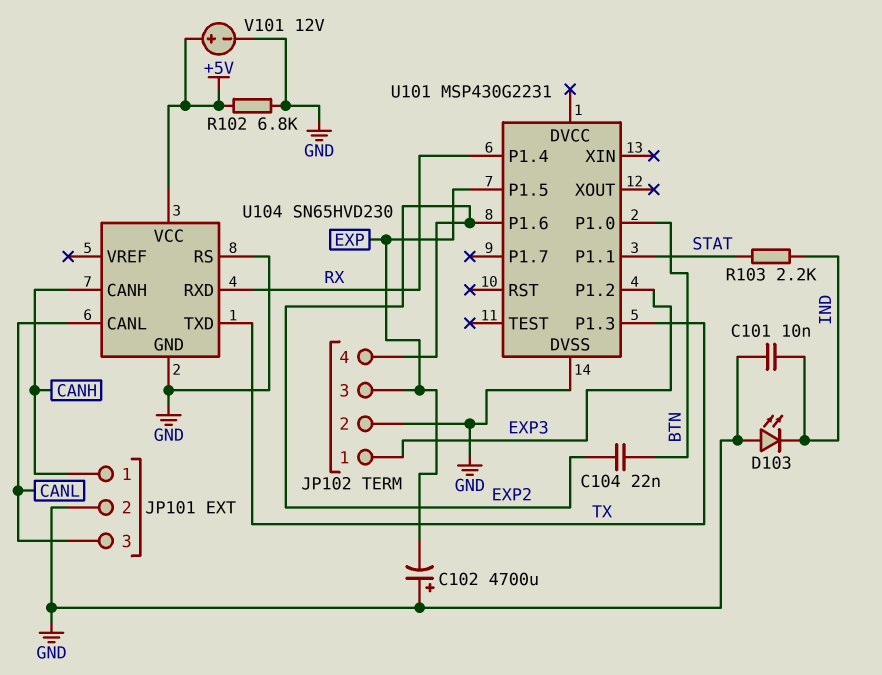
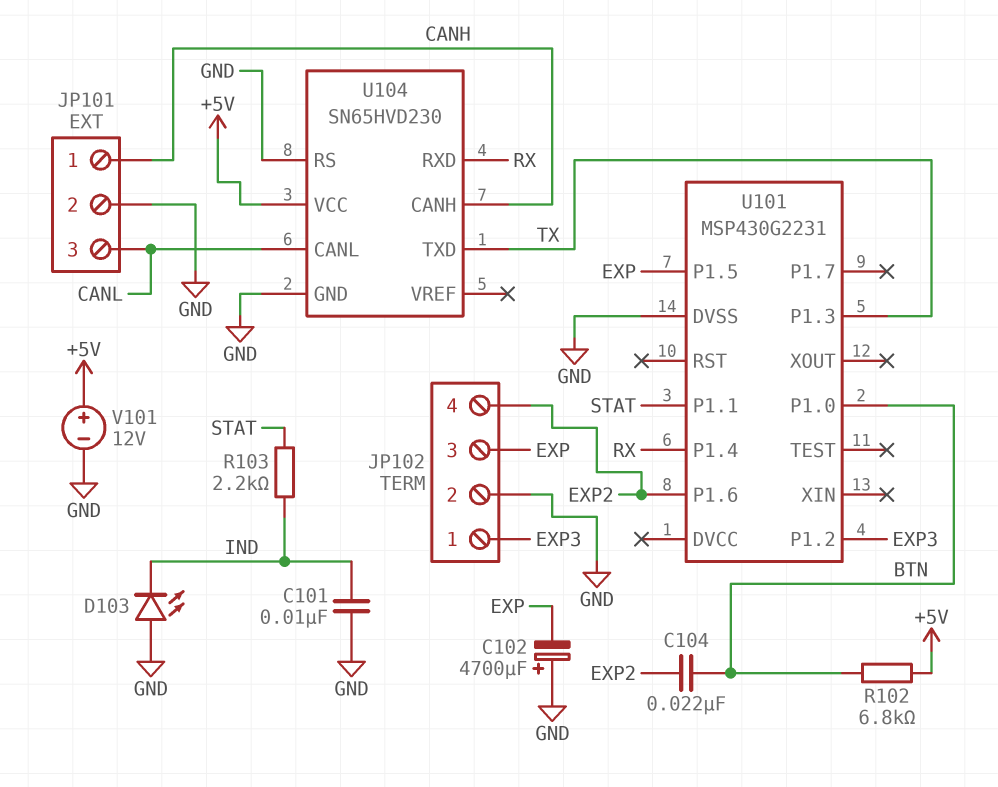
R102: 6.8k (+5V, GND) -> 6.8k (+5V, BTN)

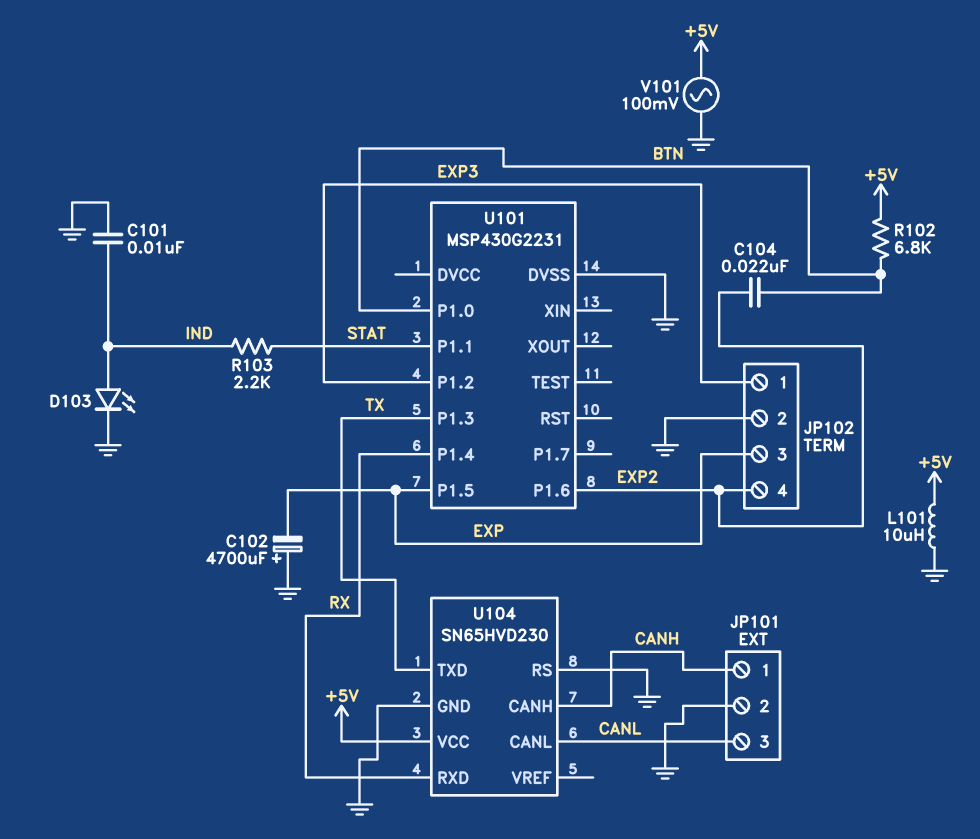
D103: LED (A GND, K IND) -> LED (A IND, K GND)
L101: none -> 10uH (+5V, GND)
V101: 12V (plus +5V, minus GND) -> AC 100mV (+5V, GND)

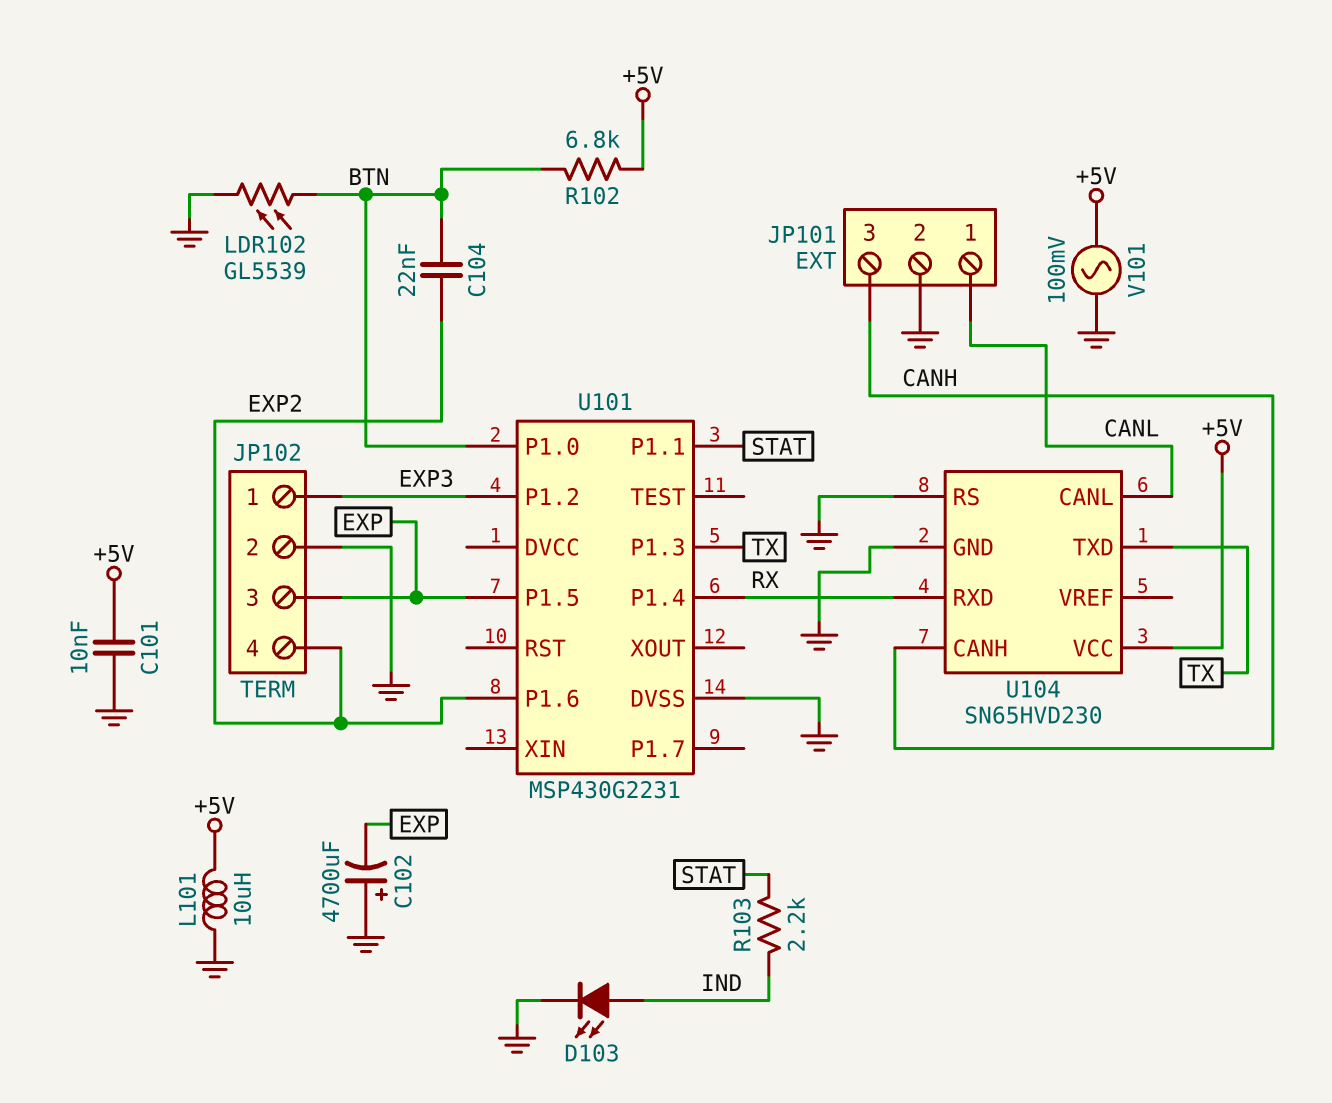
C101: 10nF (GND, IND) -> 10nF (+5V, GND)
JP101 pin 1: CANH -> CANL
JP101 pin 3: CANL -> CANH
LDR102: none -> GL5539 (BTN, GND)

